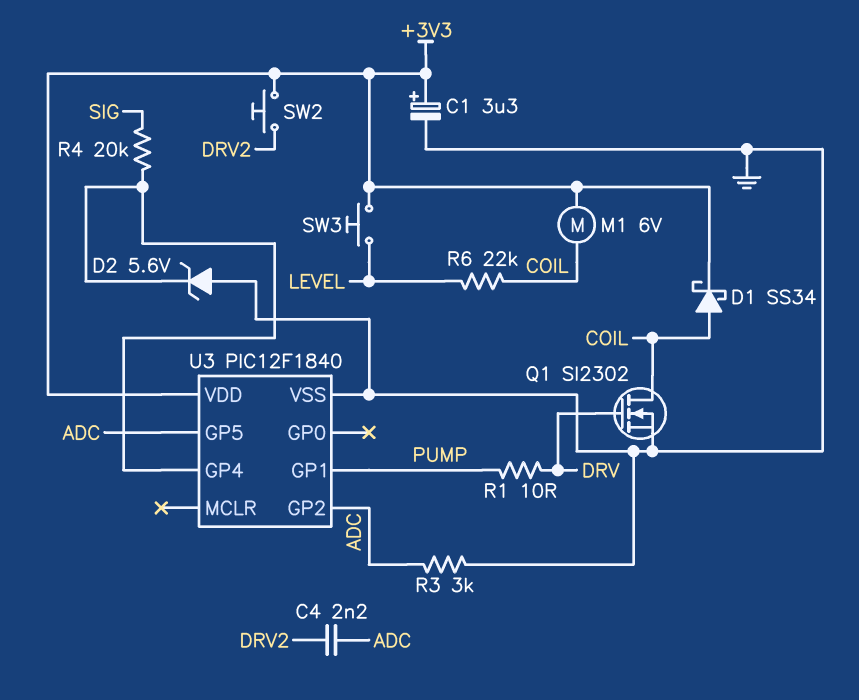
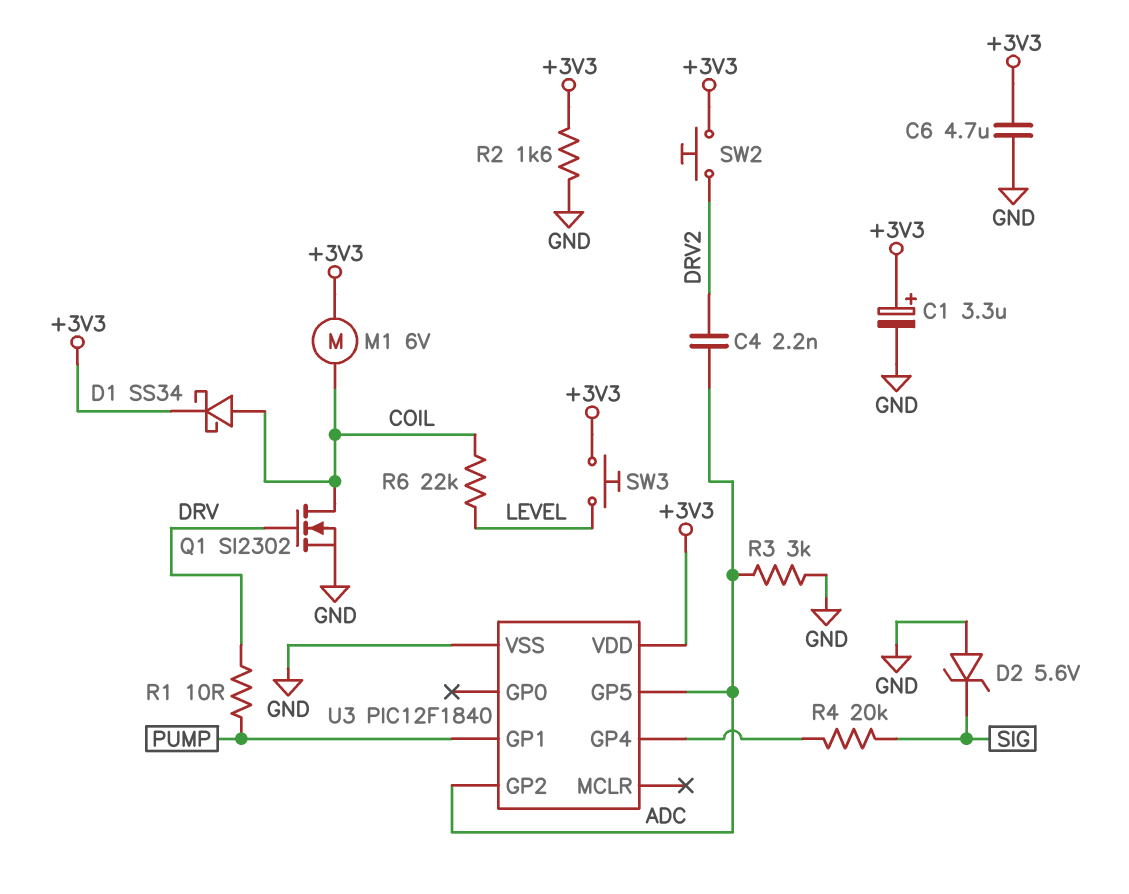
C6: none -> 4.7uF (+3V3, GND)
D2: zener 5.6V (A GND, K U3/GP4) -> zener 5.6V (A GND, K SIG)
R2: none -> 1.6k (+3V3, GND)

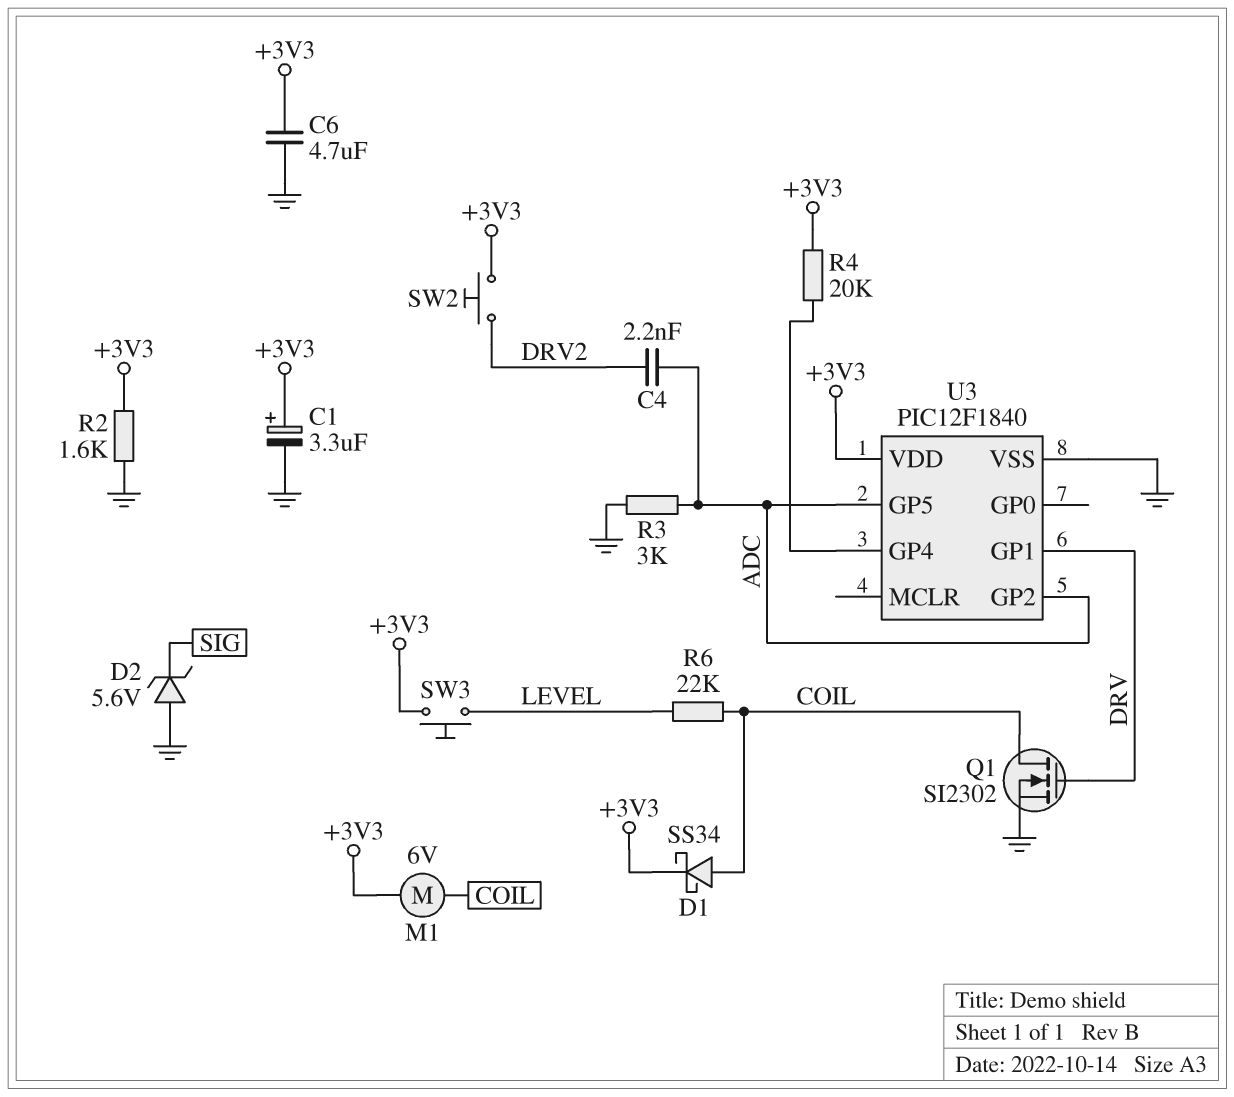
R1: 10 (DRV, PUMP) -> none
R4: 20k (SIG, U3/GP4) -> 20k (+3V3, U3/GP4)
U3 pin GP1: PUMP -> DRV

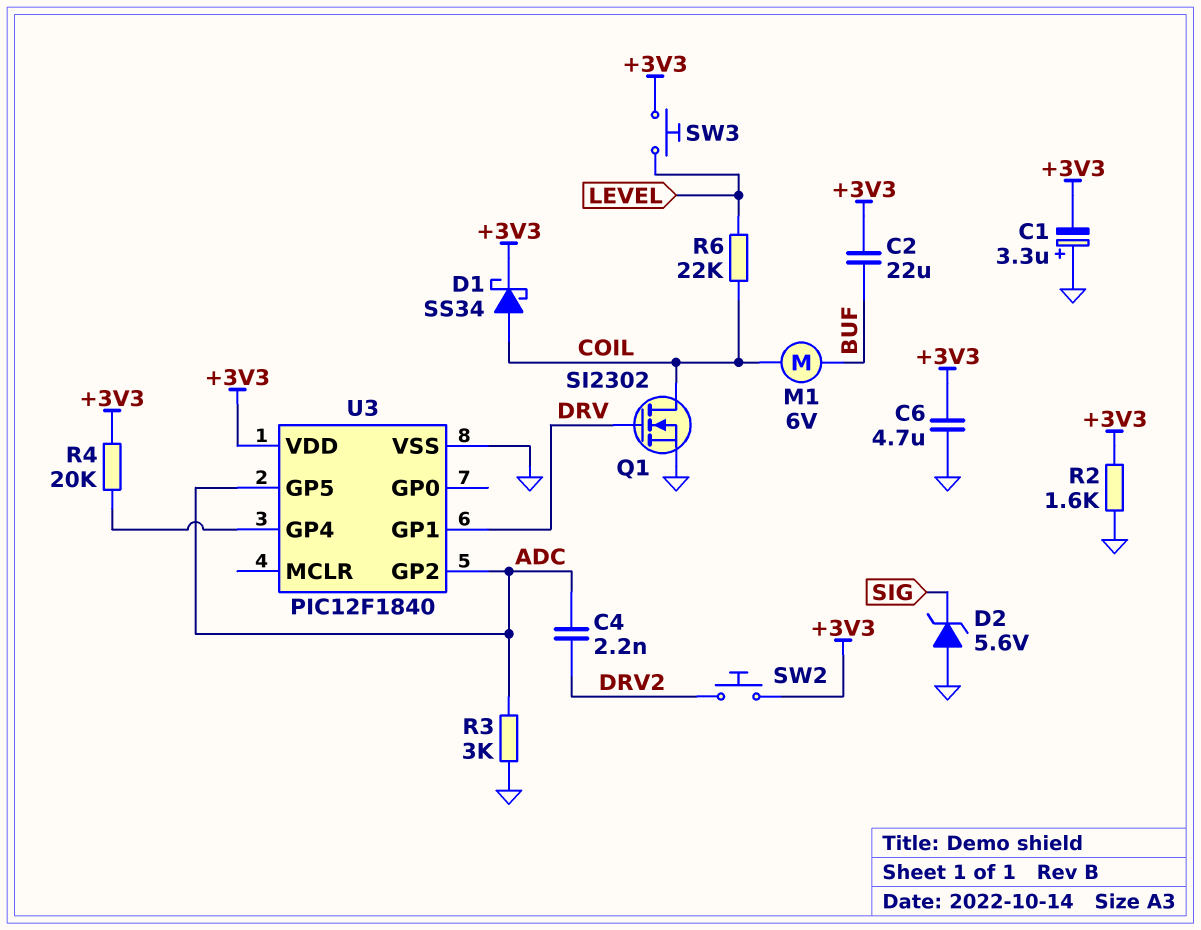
C1: 3.3uF (plus +3V3, minus GND) -> 3.3uF (plus GND, minus +3V3)
C2: none -> 22uF (+3V3, BUF)
M1: motor 6V (+3V3, COIL) -> motor 6V (BUF, COIL)

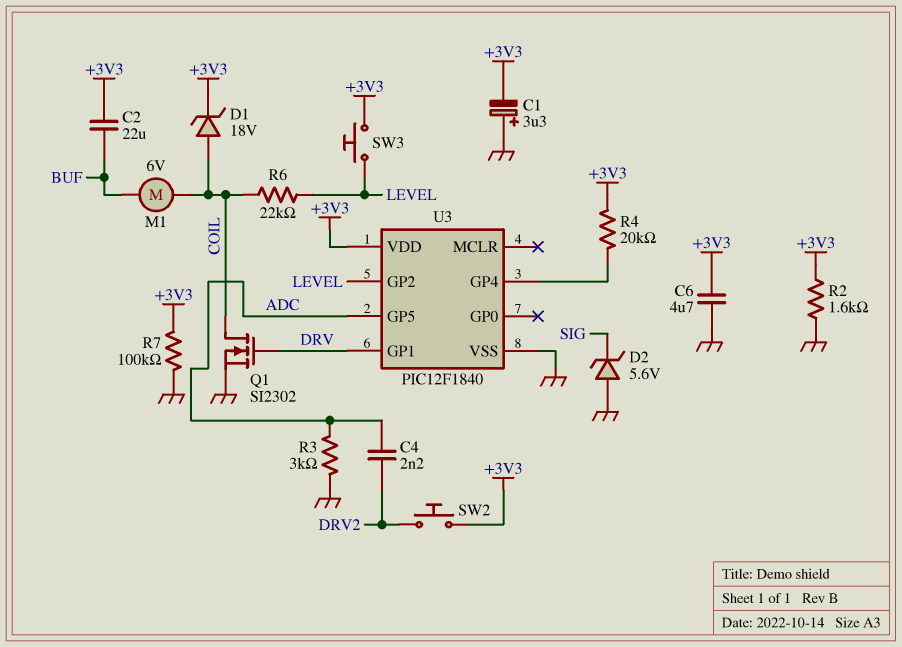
D1: schottky SS34 (A COIL, K +3V3) -> zener 18V (A COIL, K +3V3)
R7: none -> 100k (+3V3, GND)
U3 pin GP2: ADC -> LEVEL

